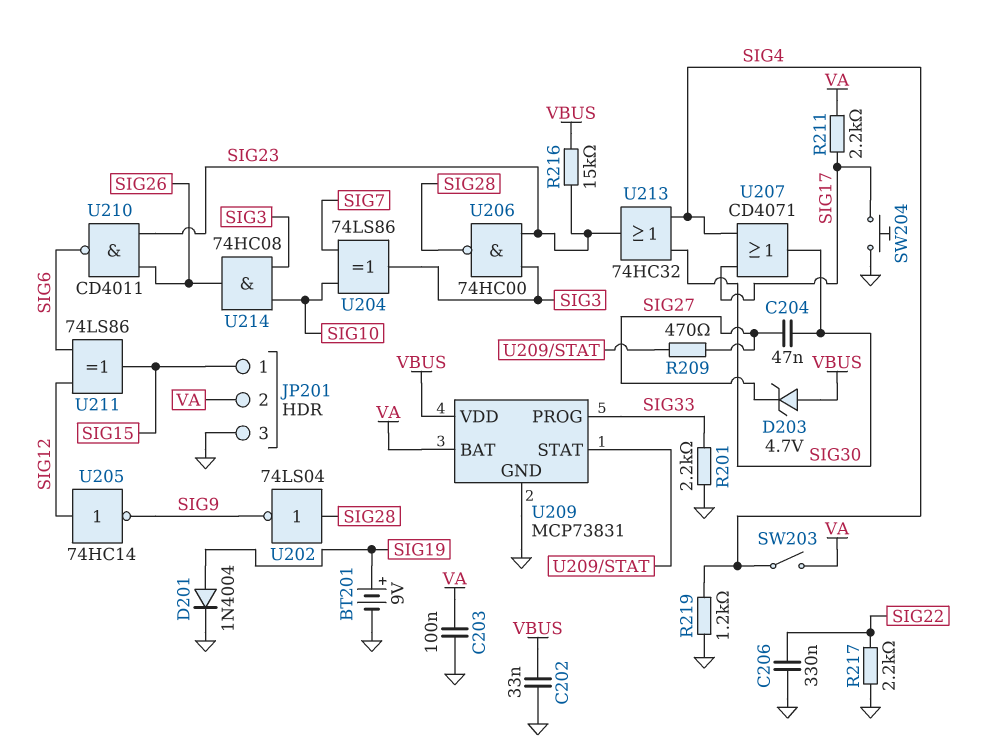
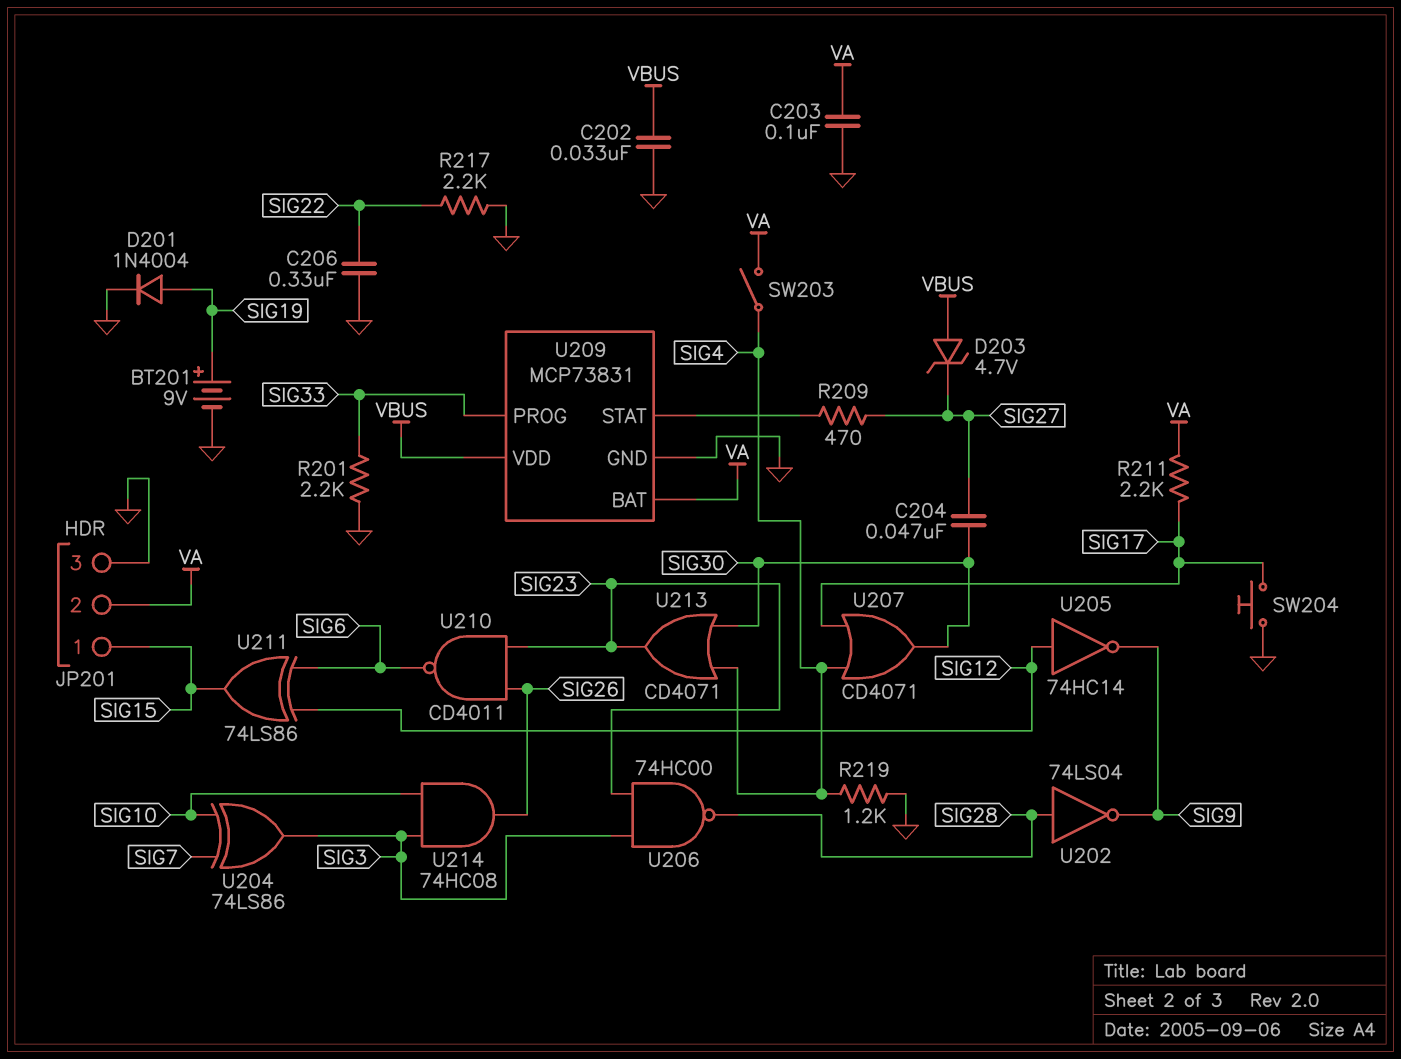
R216: 15k (SIG23, VBUS) -> none
U213: OR 74HC32 (in SIG4, in SIG30, out SIG23) -> OR CD4071 (in SIG4, in SIG30, out SIG23)

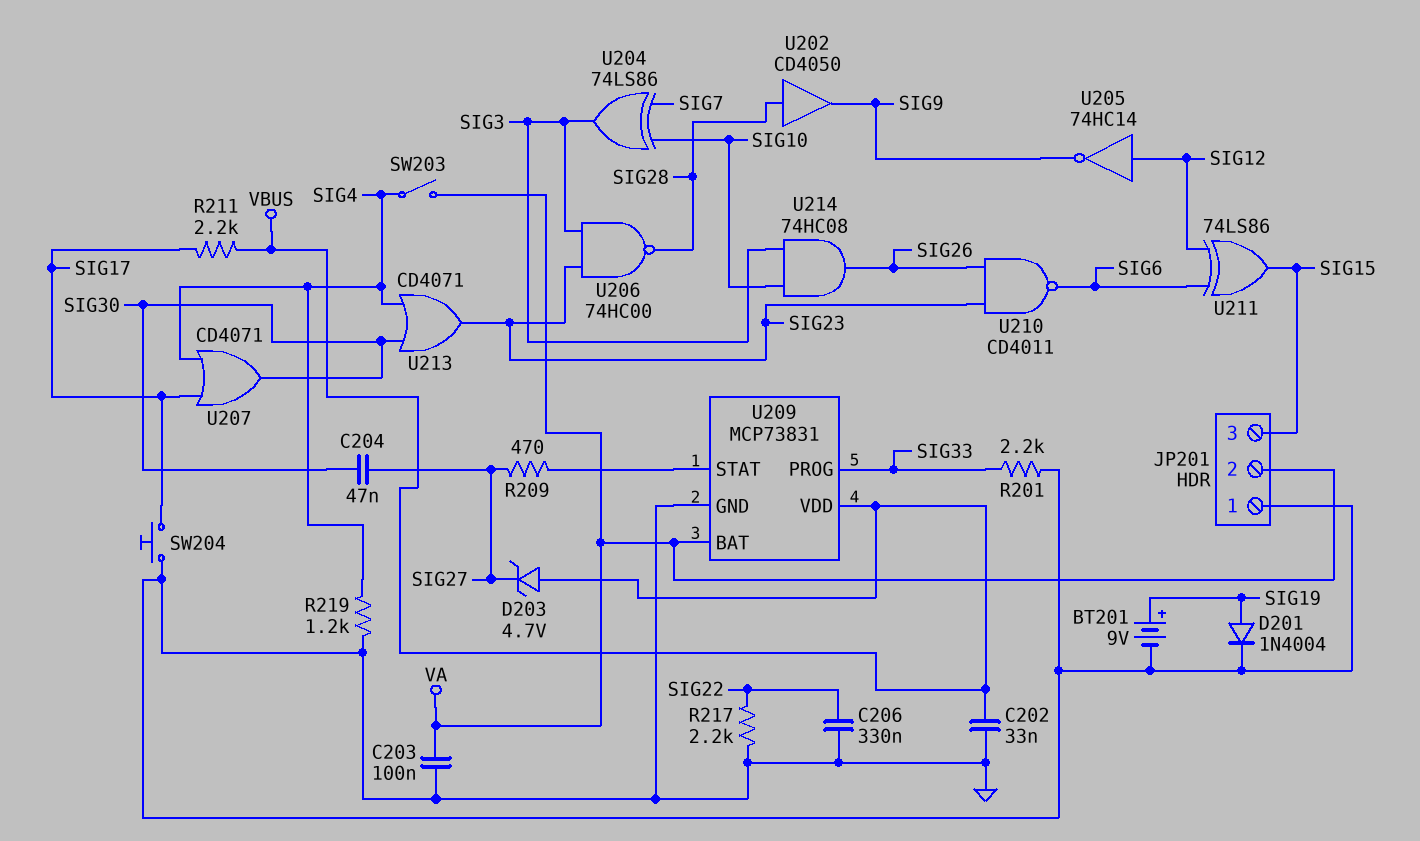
JP201 pin 1: SIG15 -> GND
JP201 pin 3: GND -> SIG15
R211: 2.2k (SIG17, VA) -> 2.2k (SIG17, VBUS)
U202: NOT 74LS04 (in SIG28, out SIG9) -> buffer CD4050 (in SIG28, out SIG9)

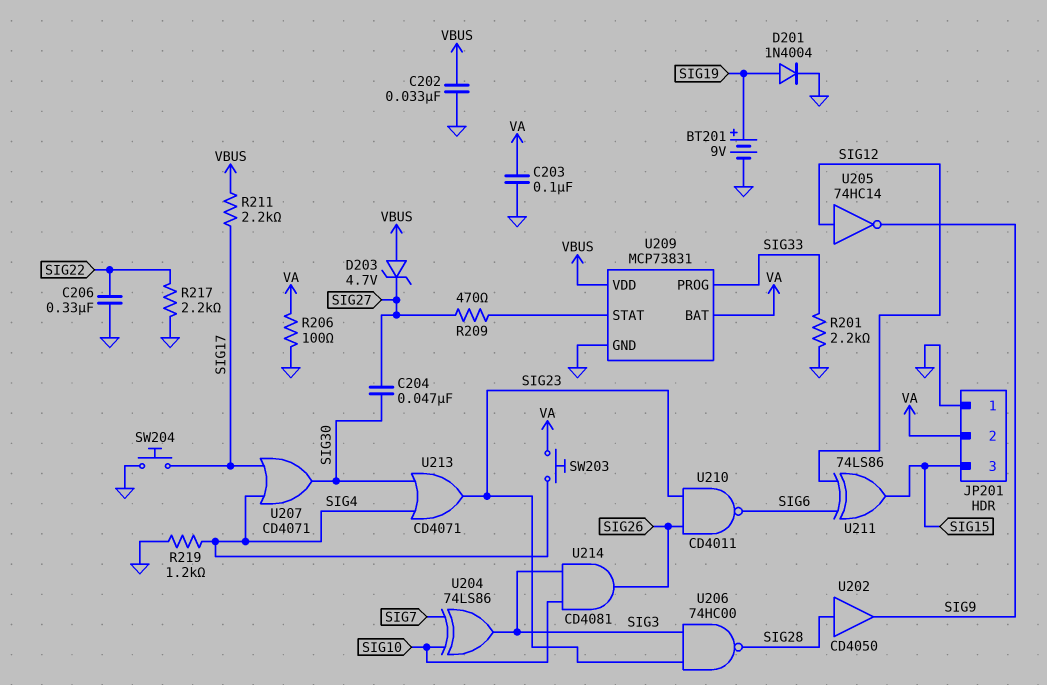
R206: none -> 100 (GND, VA)
SW203: switch (SIG4, VA) -> button (SIG4, VA)
U214: AND 74HC08 (in SIG3, in SIG10, out SIG26) -> AND CD4081 (in SIG3, in SIG10, out SIG26)

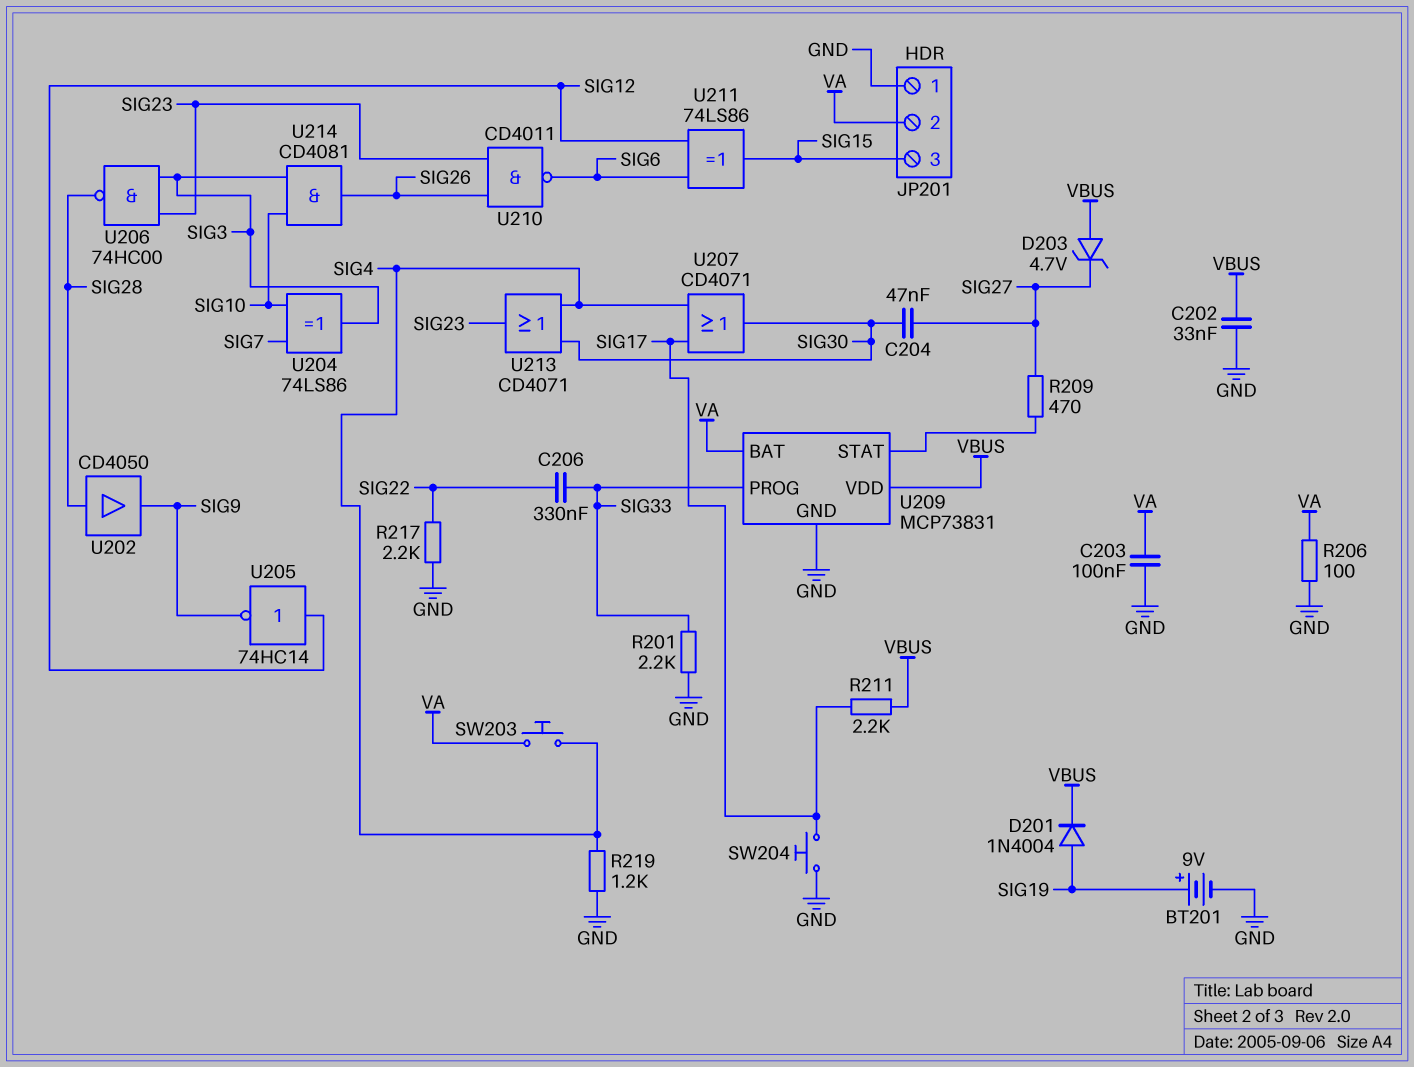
C206: 330nF (GND, SIG22) -> 330nF (SIG22, SIG33)
D201: diode 1N4004 (A SIG19, K GND) -> diode 1N4004 (A SIG19, K VBUS)

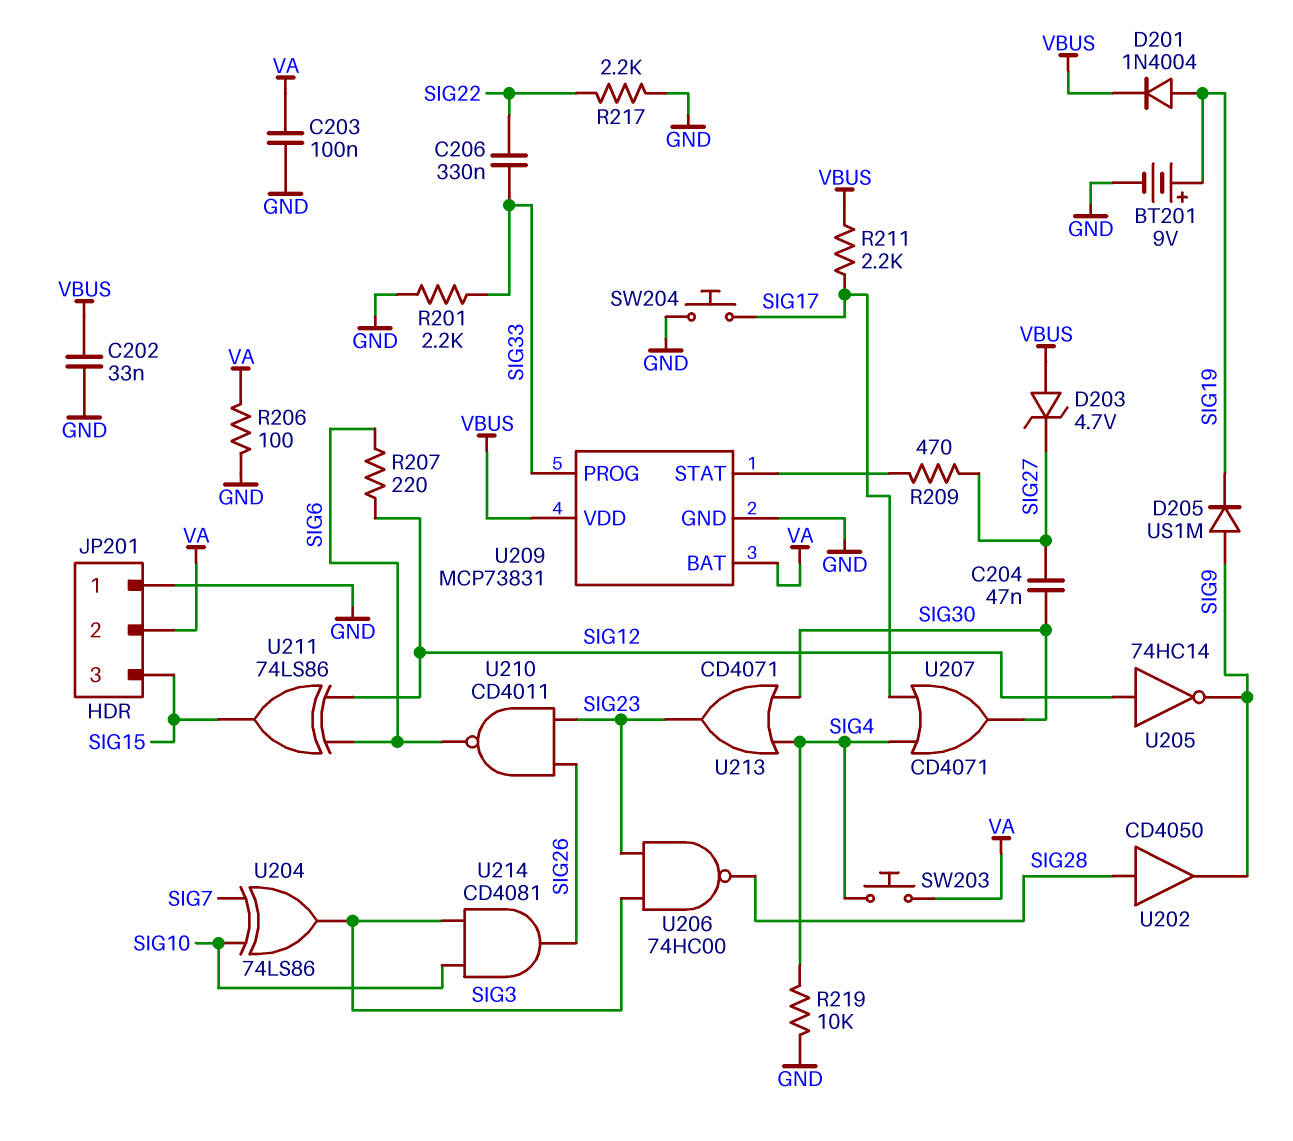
D205: none -> diode US1M (A SIG9, K SIG19)
R207: none -> 220 (SIG6, SIG12)
R219: 1.2k (GND, SIG4) -> 10k (GND, SIG4)

